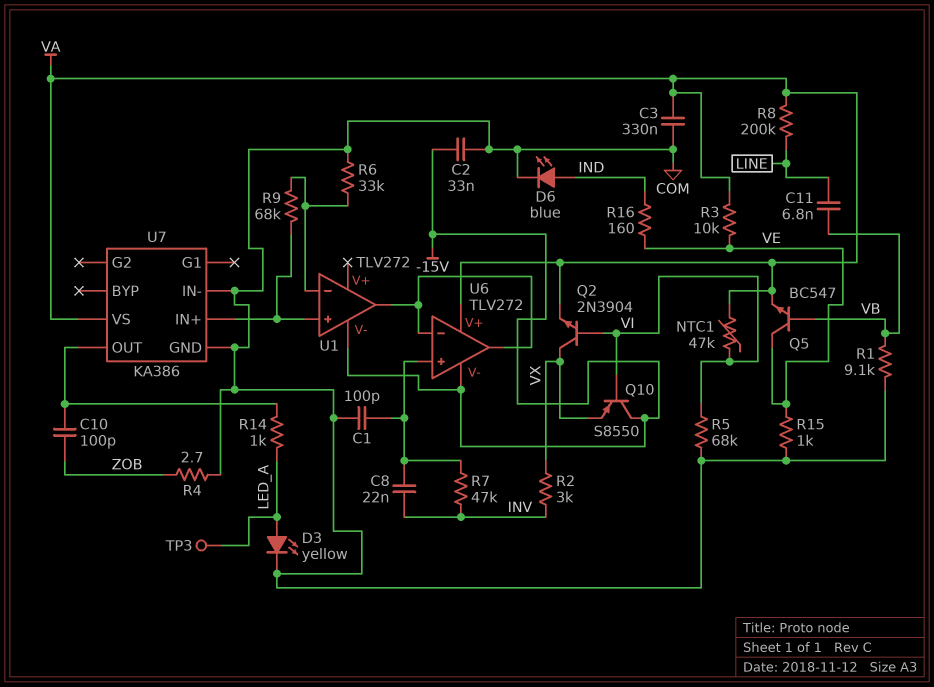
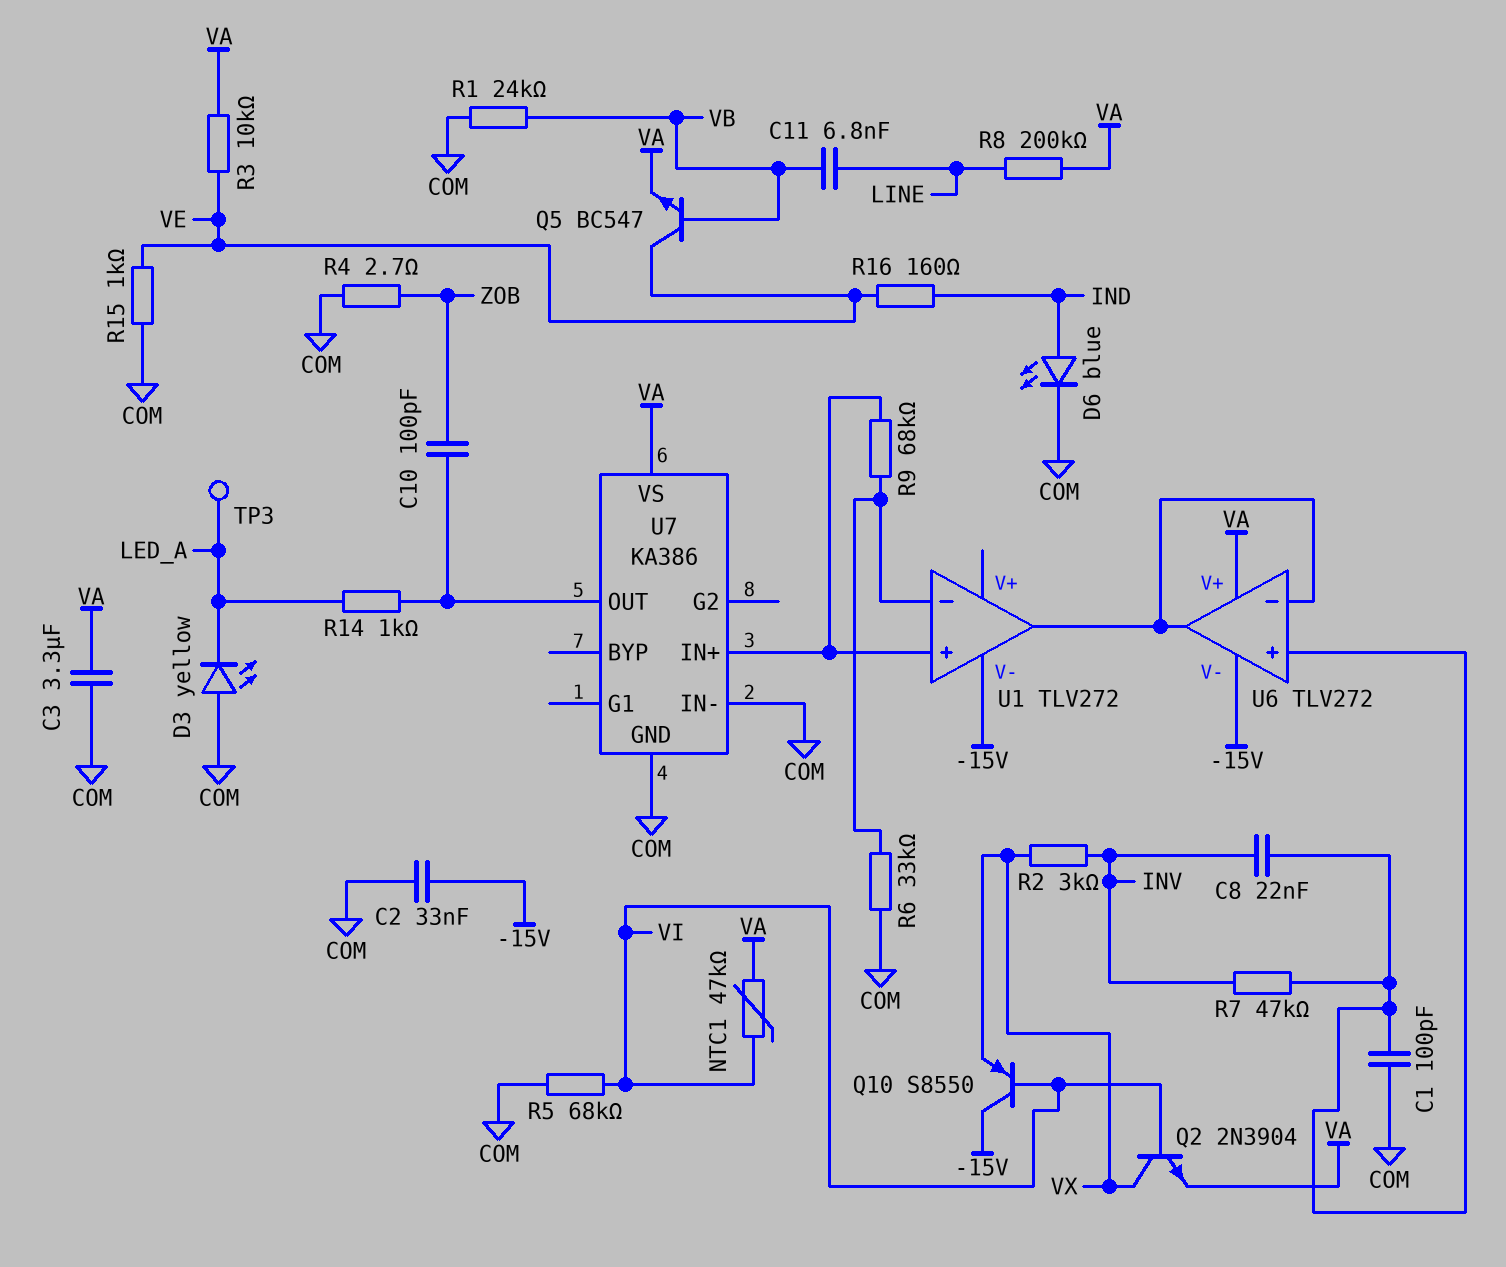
C3: 330nF (COM, VA) -> 3.3uF (COM, VA)
D3: LED yellow (A LED_A, K COM) -> LED yellow (A COM, K LED_A)
R1: 9.1k (COM, VB) -> 24k (COM, VB)

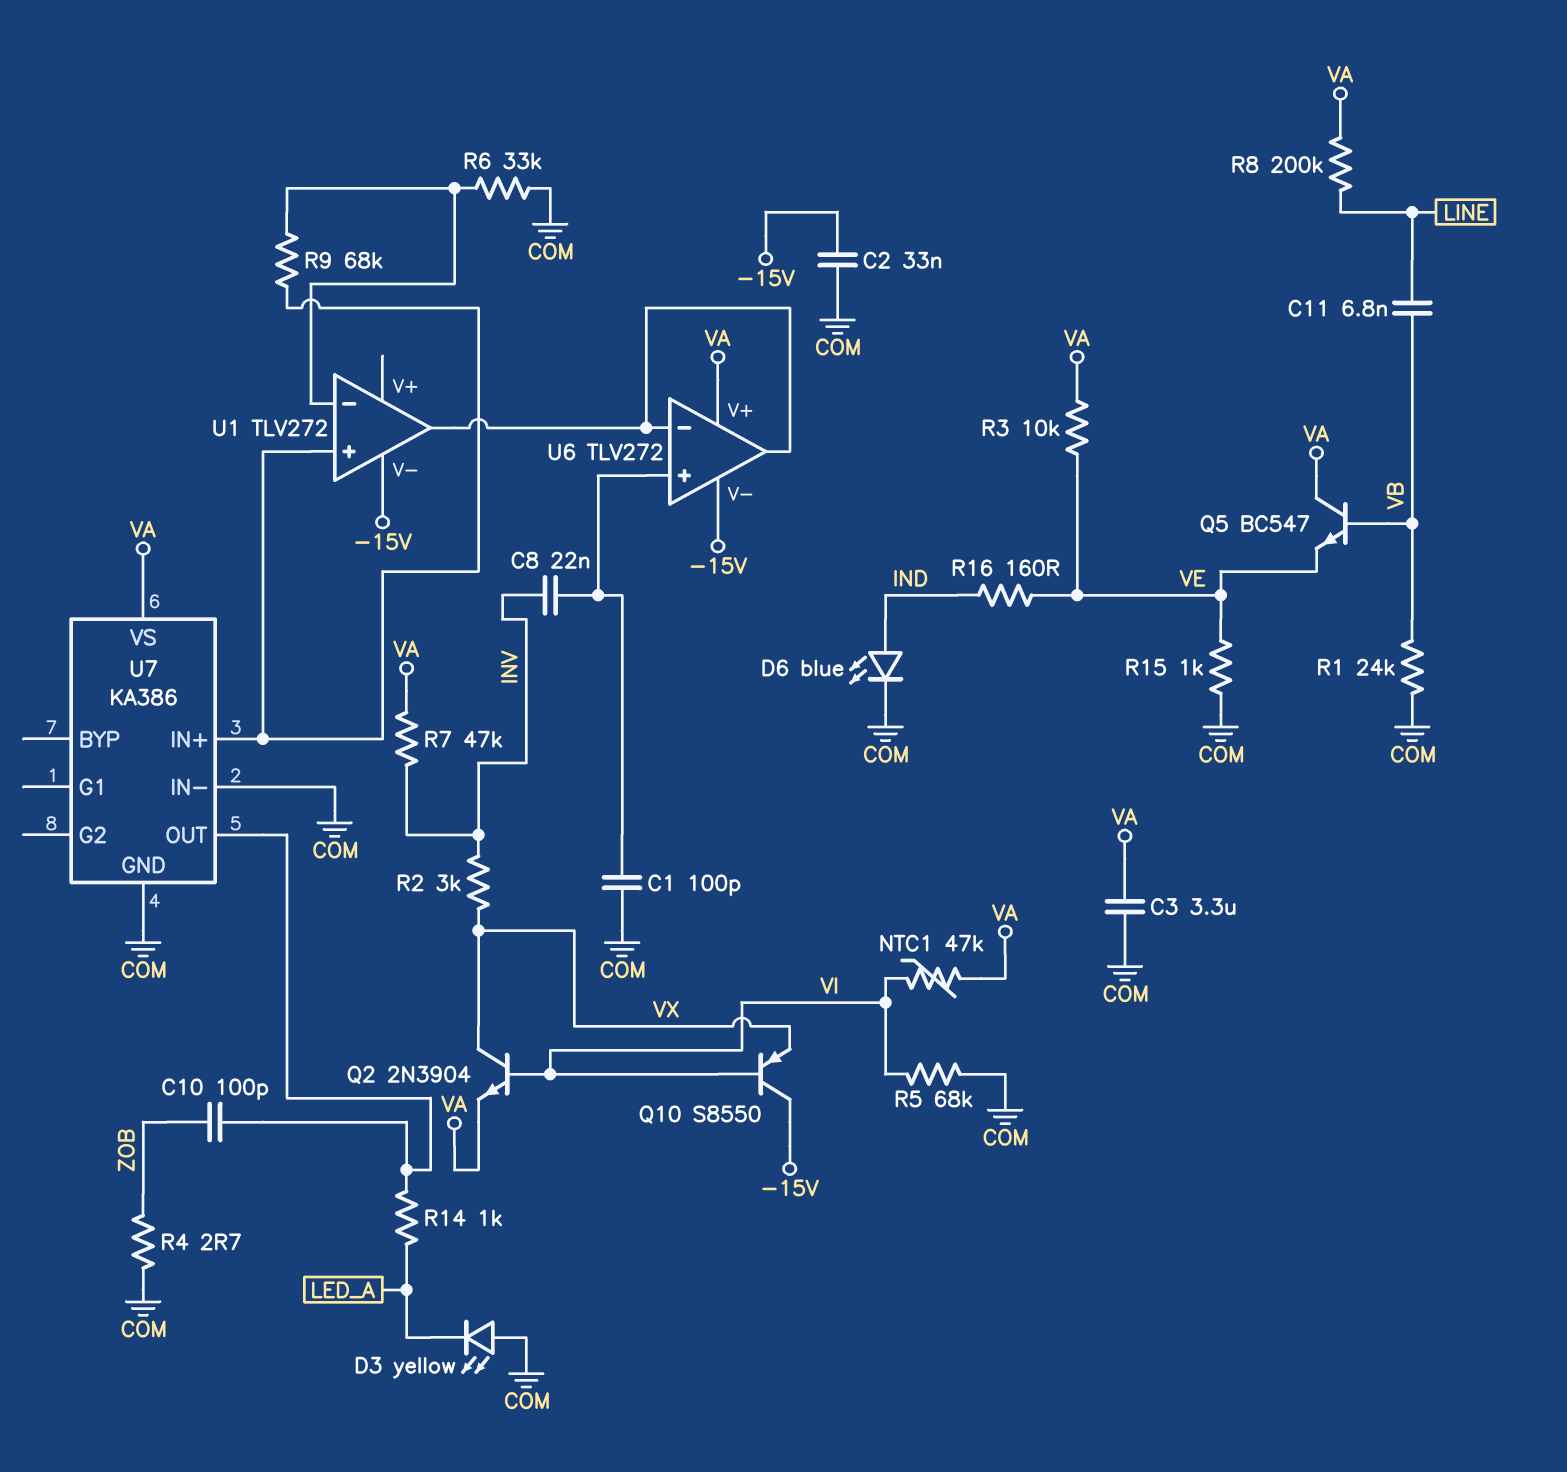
Q5: NPN BC547 (B VB, C VE, E VA) -> NPN BC547 (B VB, C VA, E VE)
R7: 47k (INV, U6/in+) -> 47k (INV, VA)
TP3: test point (LED_A) -> none

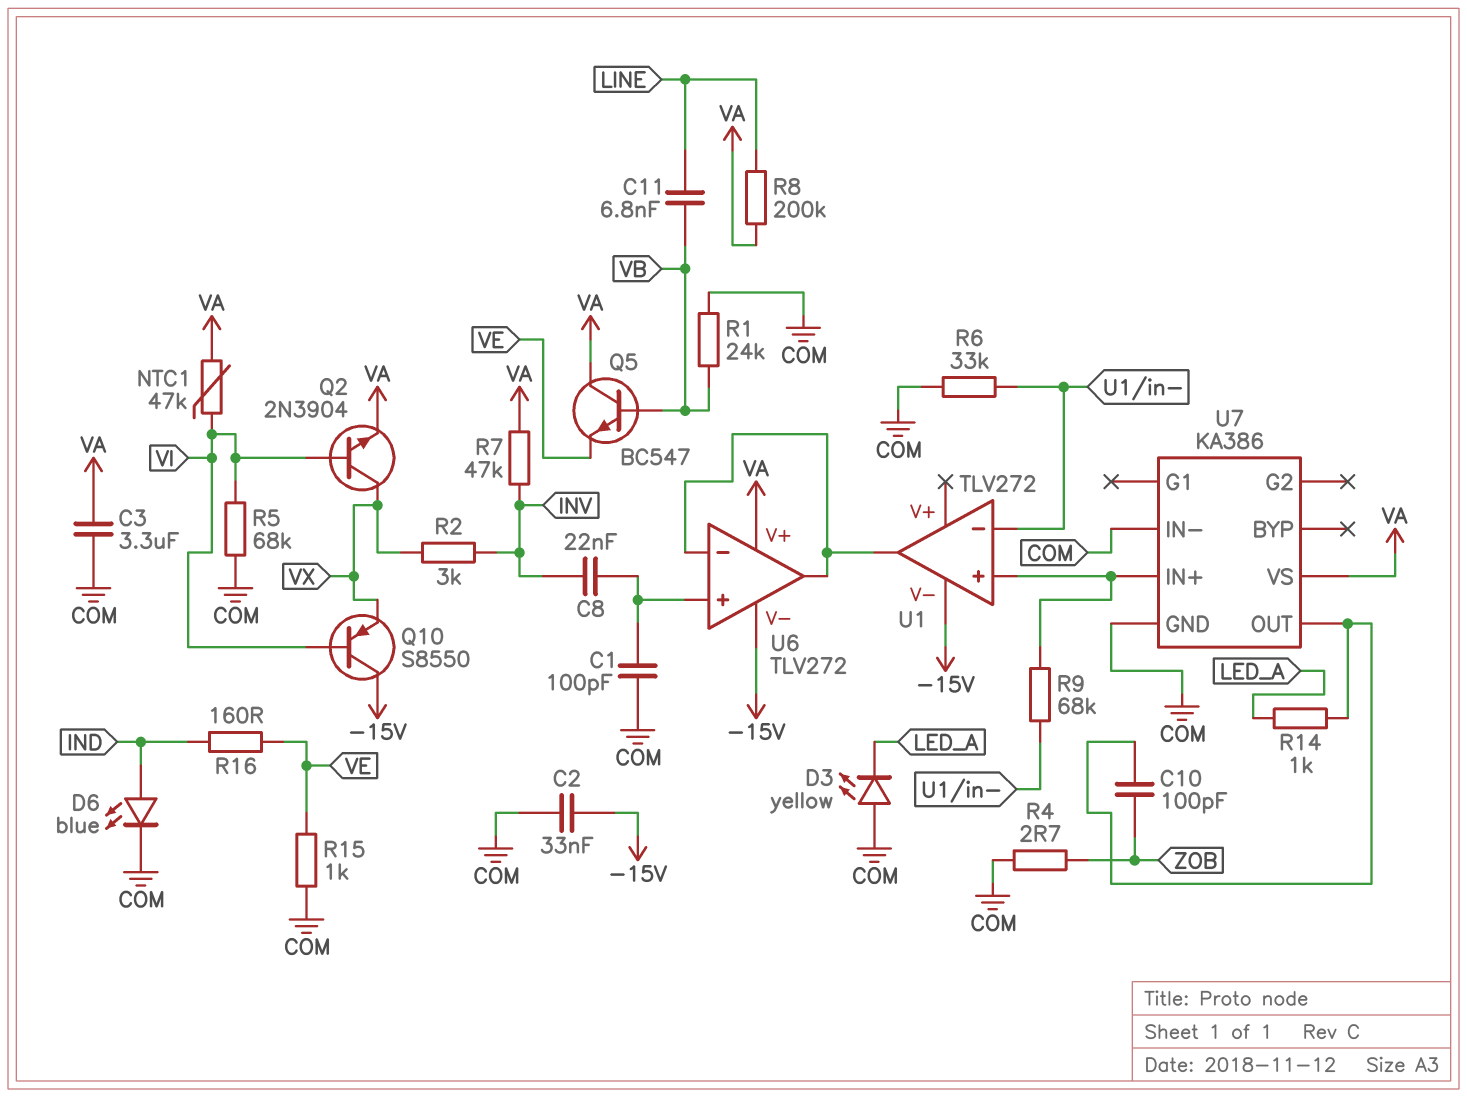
R3: 10k (VA, VE) -> none

